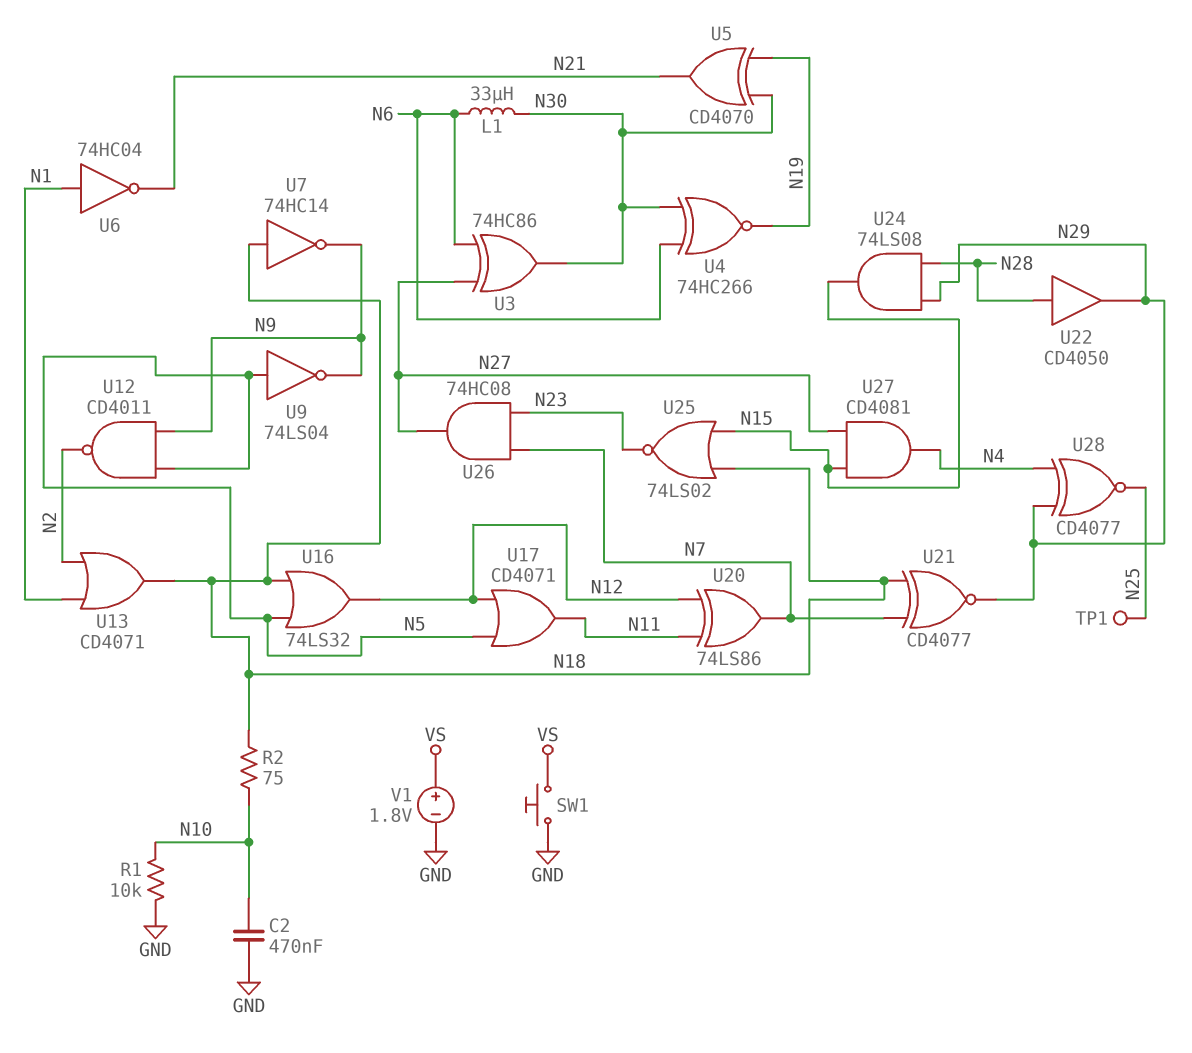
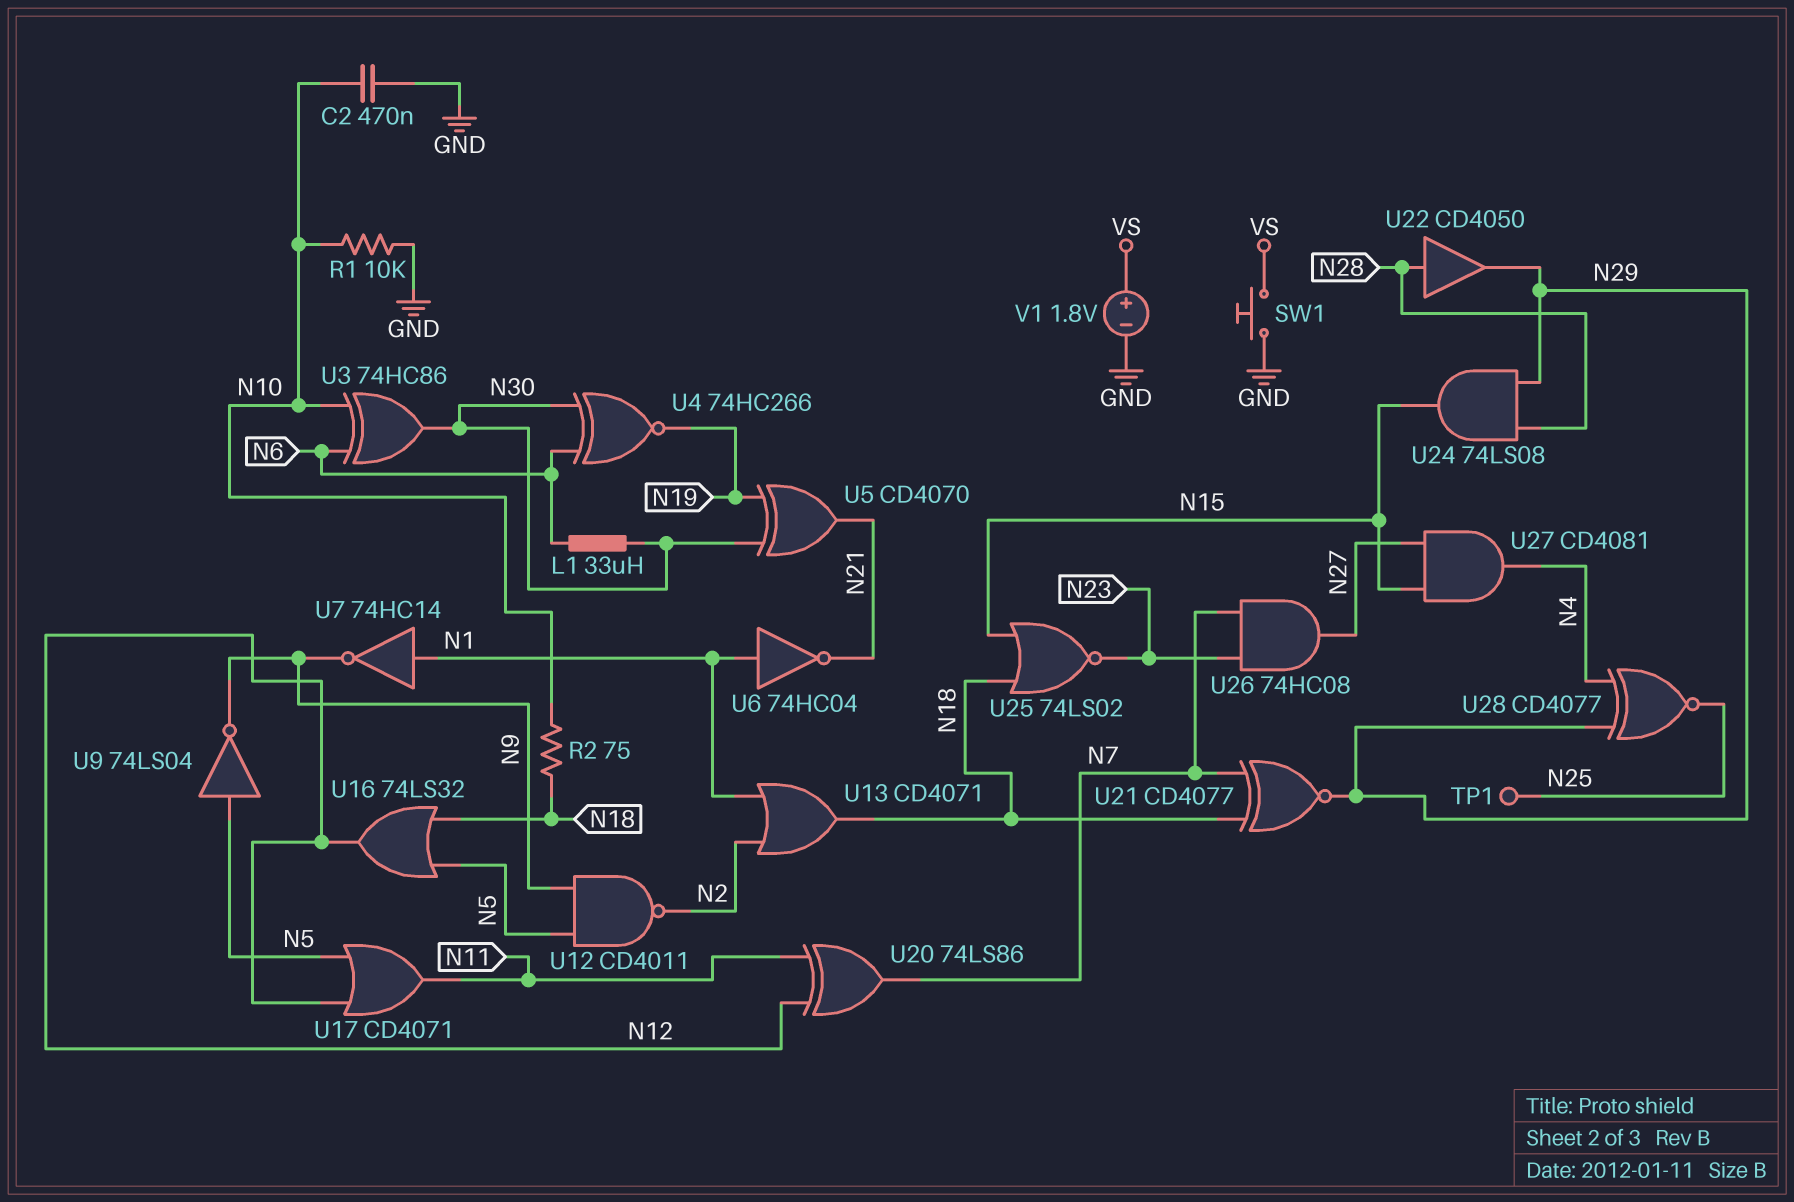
U3: XOR 74HC86 (in N6, in N27, out N30) -> XOR 74HC86 (in N6, in N10, out N30)
U7: NOT 74HC14 (in N18, out N9) -> NOT 74HC14 (in N1, out N9)

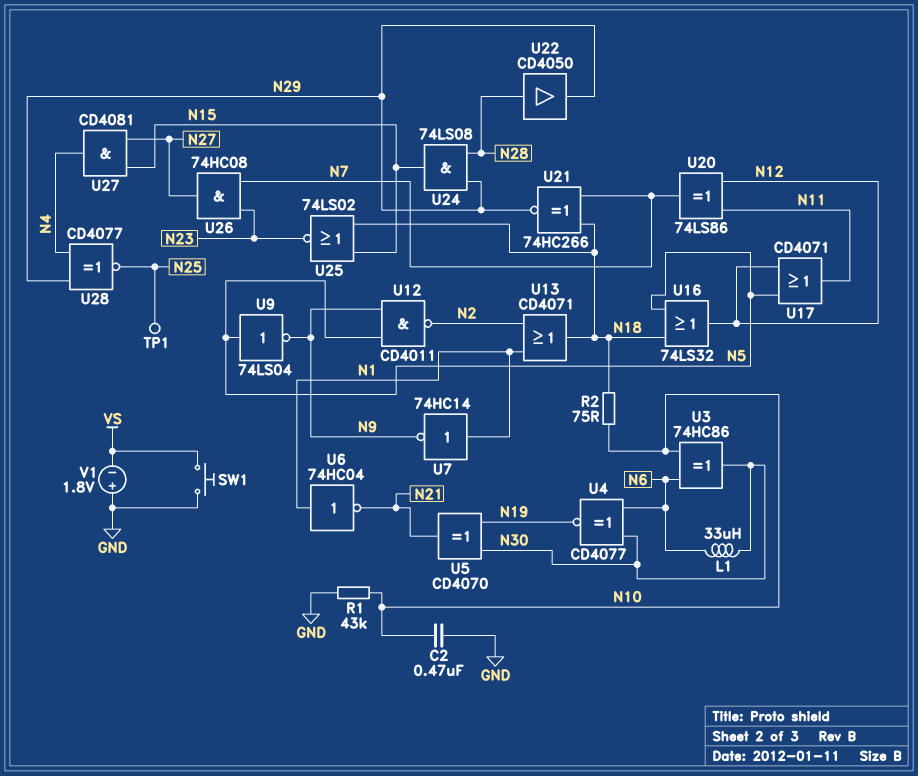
R1: 10k (GND, N10) -> 43k (GND, N10)
U4: XNOR 74HC266 (in N6, in N30, out N19) -> XNOR CD4077 (in N6, in N30, out N19)
U21: XNOR CD4077 (in N7, in N18, out N29) -> XNOR 74HC266 (in N7, in N18, out N29)
V1: 1.8V (plus VS, minus GND) -> 1.8V (plus GND, minus VS)

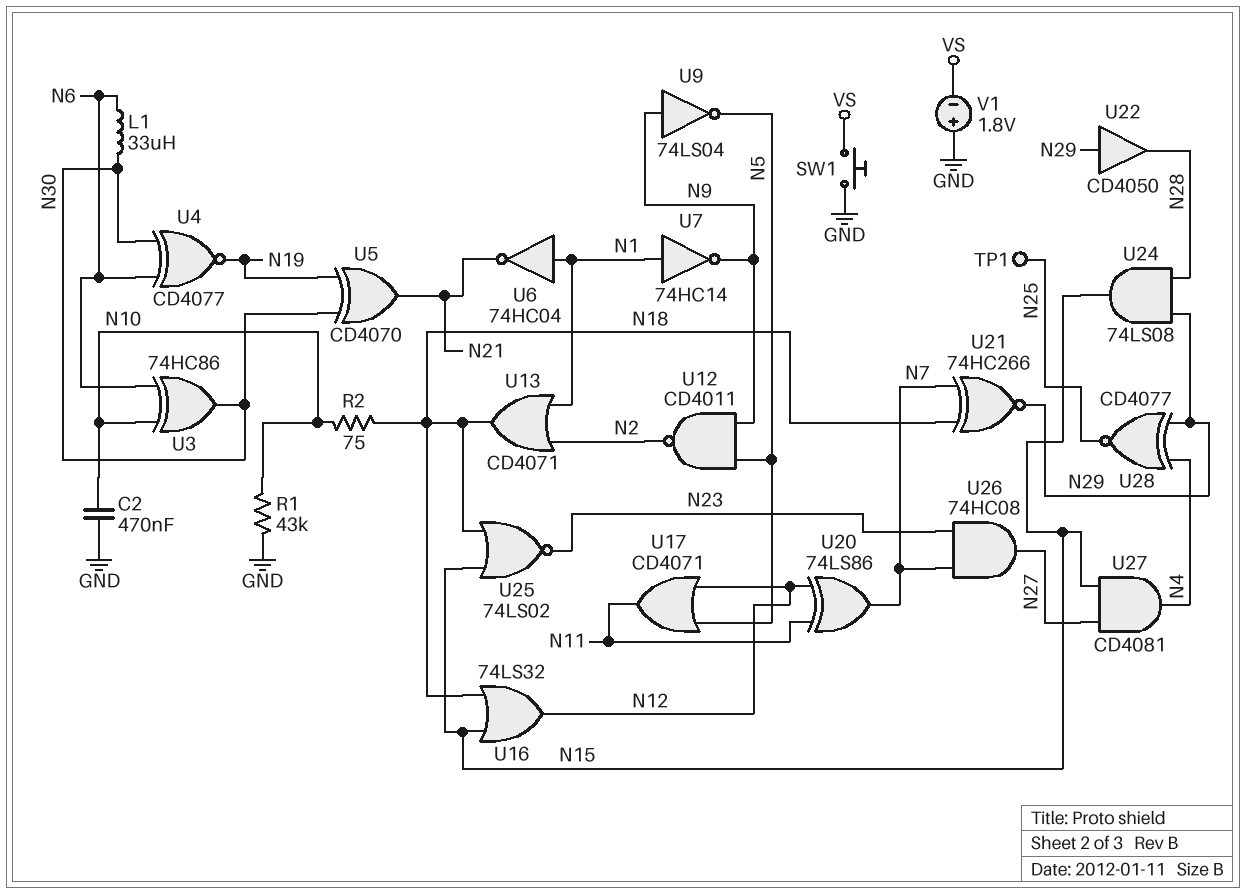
U9: NOT 74LS04 (in N5, out N9) -> NOT 74LS04 (in N9, out N5)
U16: OR 74LS32 (in N5, in N18, out N12) -> OR 74LS32 (in N15, in N18, out N12)
U22: buffer CD4050 (in N28, out N29) -> buffer CD4050 (in N29, out N28)

